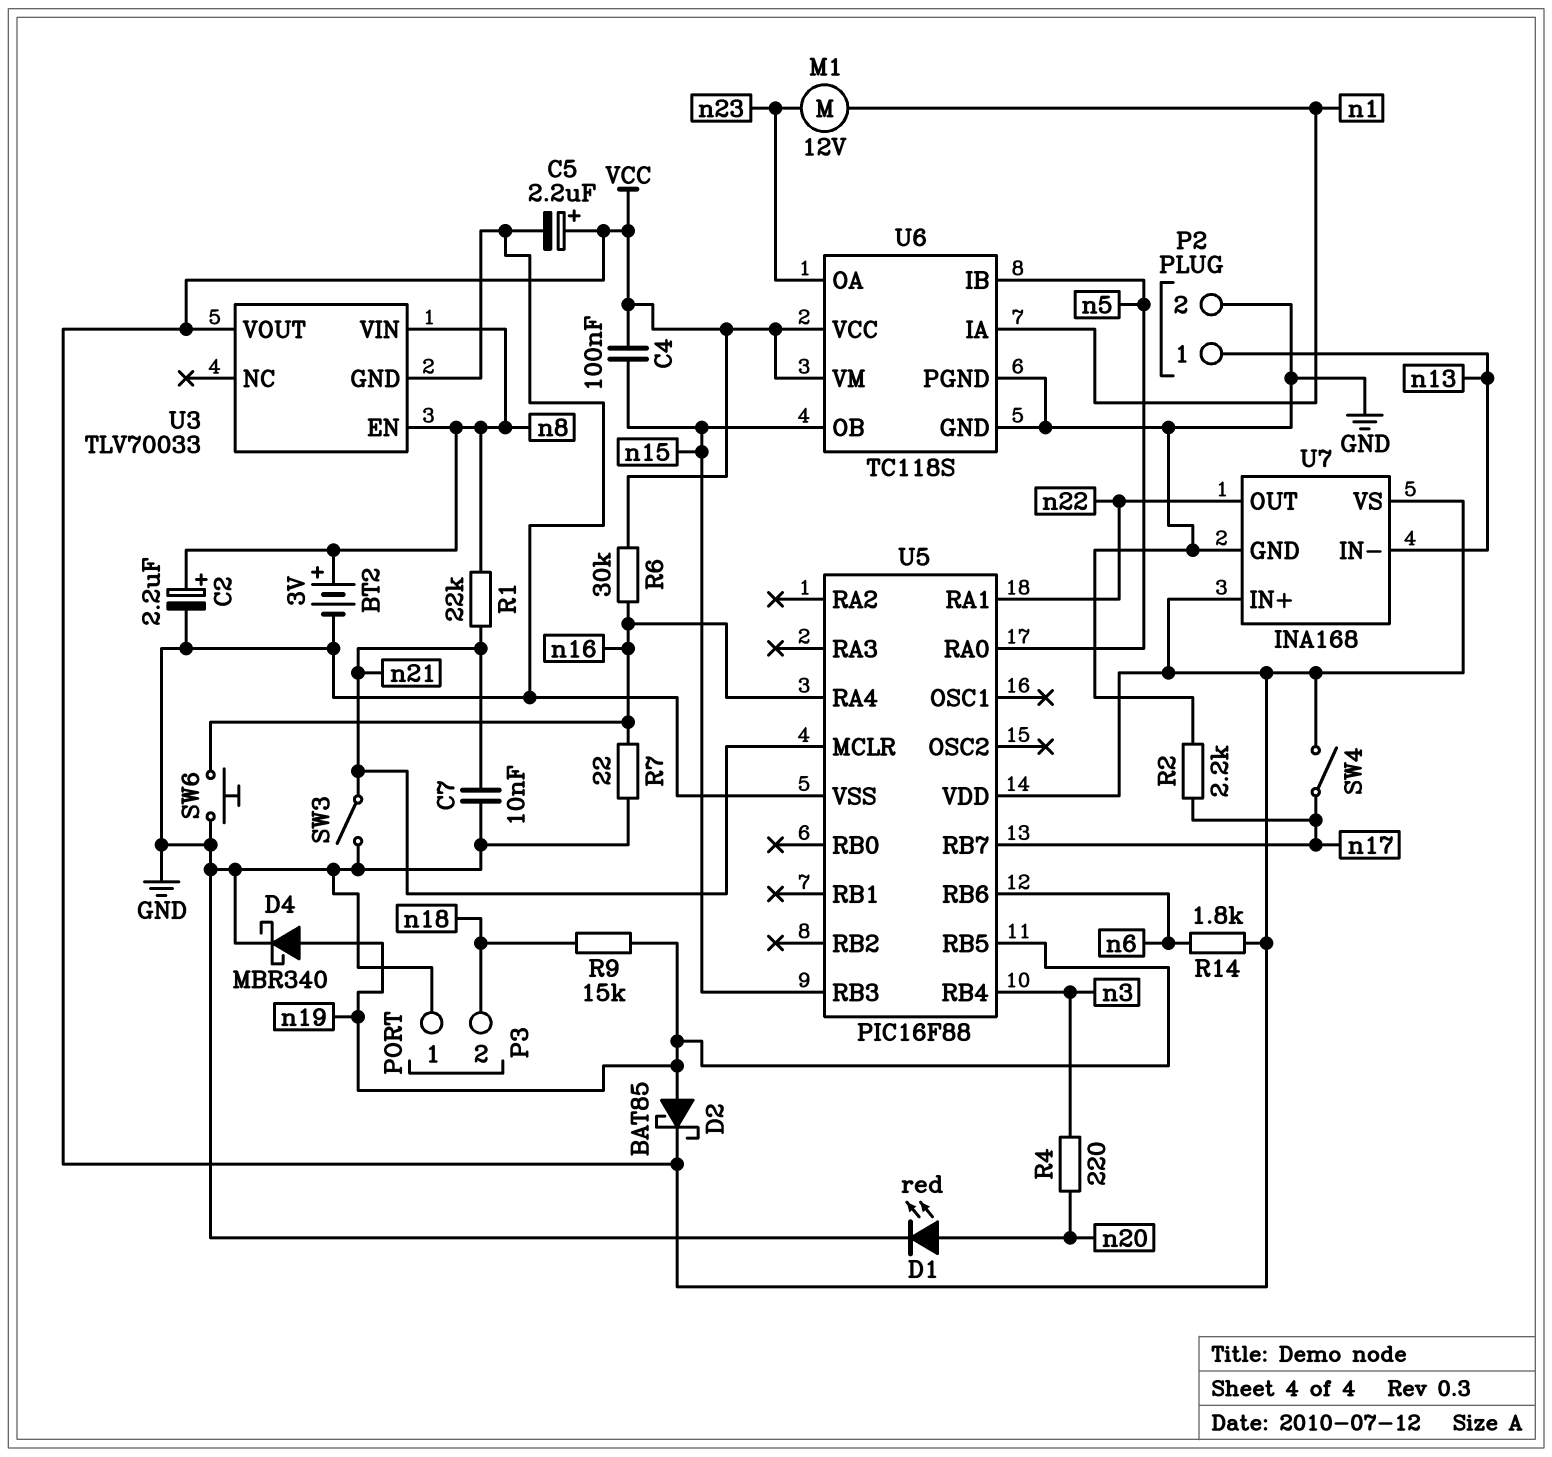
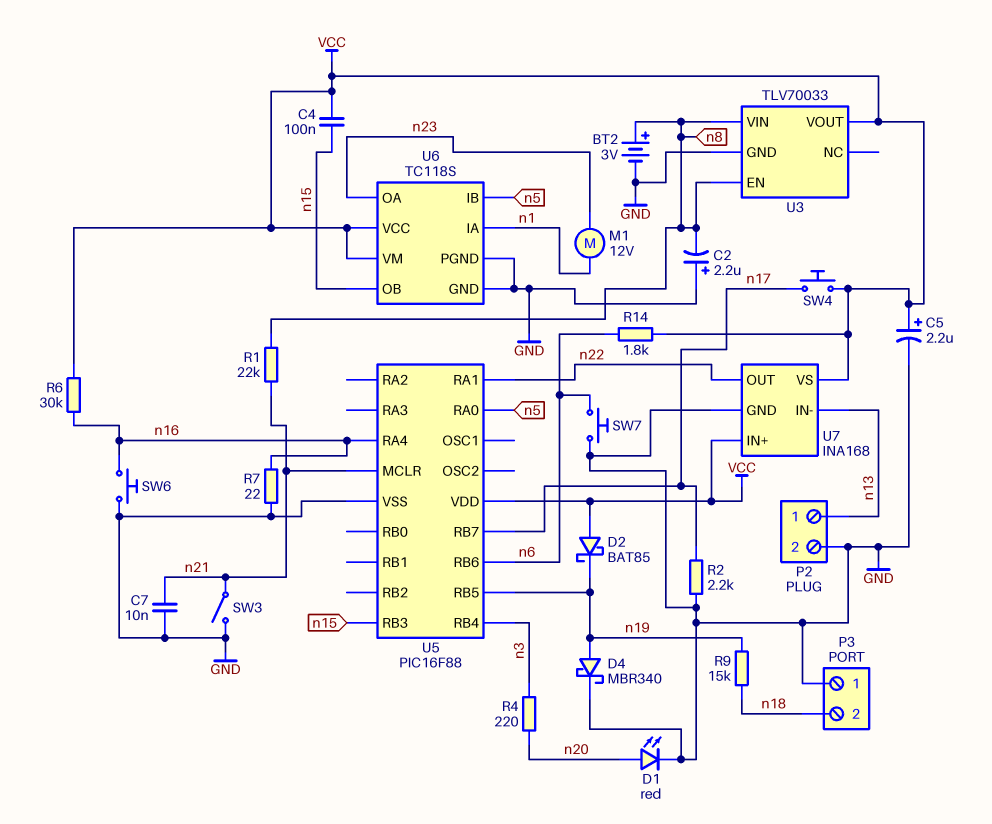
C2: 2.2uF (plus n8, minus GND) -> 2.2uF (plus GND, minus n8)
D2: schottky BAT85 (A n19, K VCC) -> schottky BAT85 (A VCC, K n19)
SW4: switch (VCC, n17) -> button (VCC, n17)
SW7: none -> button (GND, n6)

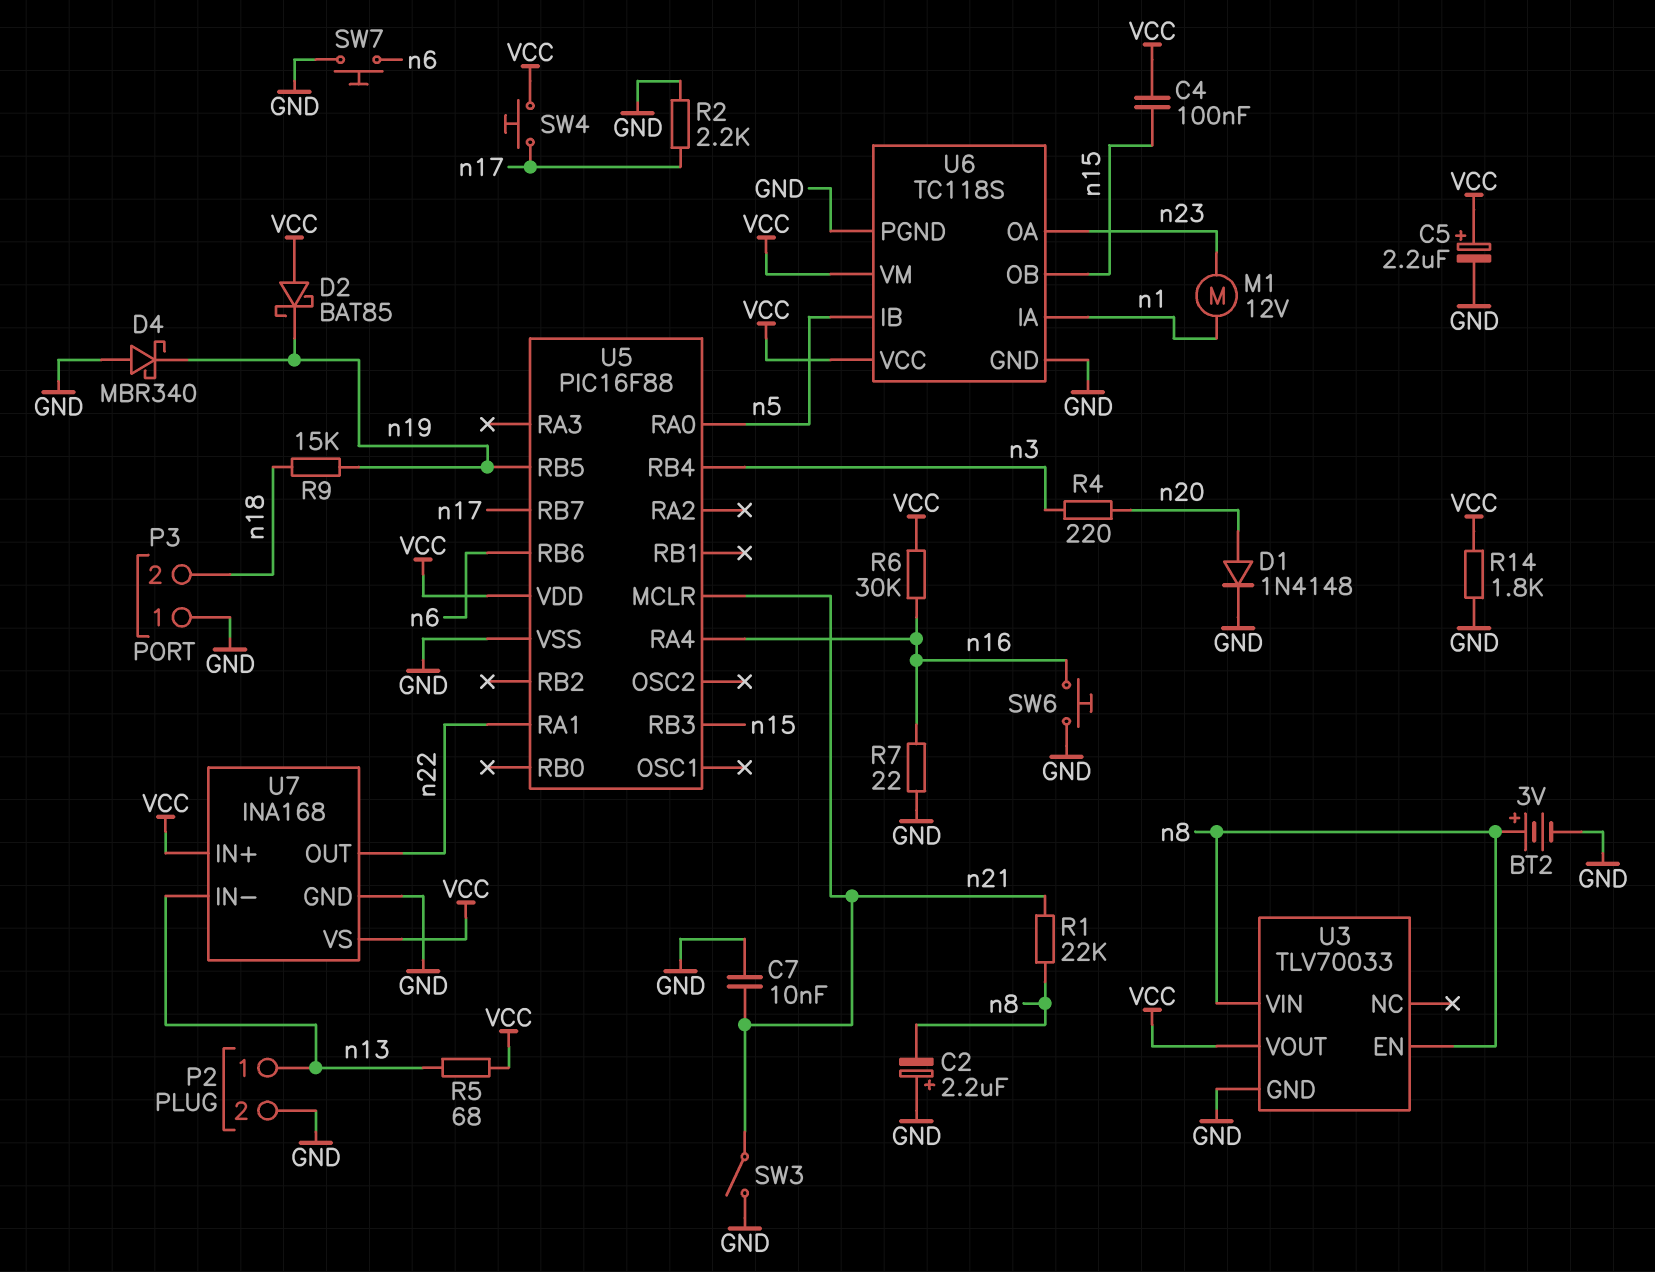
D1: LED red (A n20, K GND) -> diode 1N4148 (A n20, K GND)
D4: schottky MBR340 (A n19, K GND) -> schottky MBR340 (A GND, K n19)
R5: none -> 68 (VCC, n13)
R14: 1.8k (VCC, n6) -> 1.8k (GND, VCC)

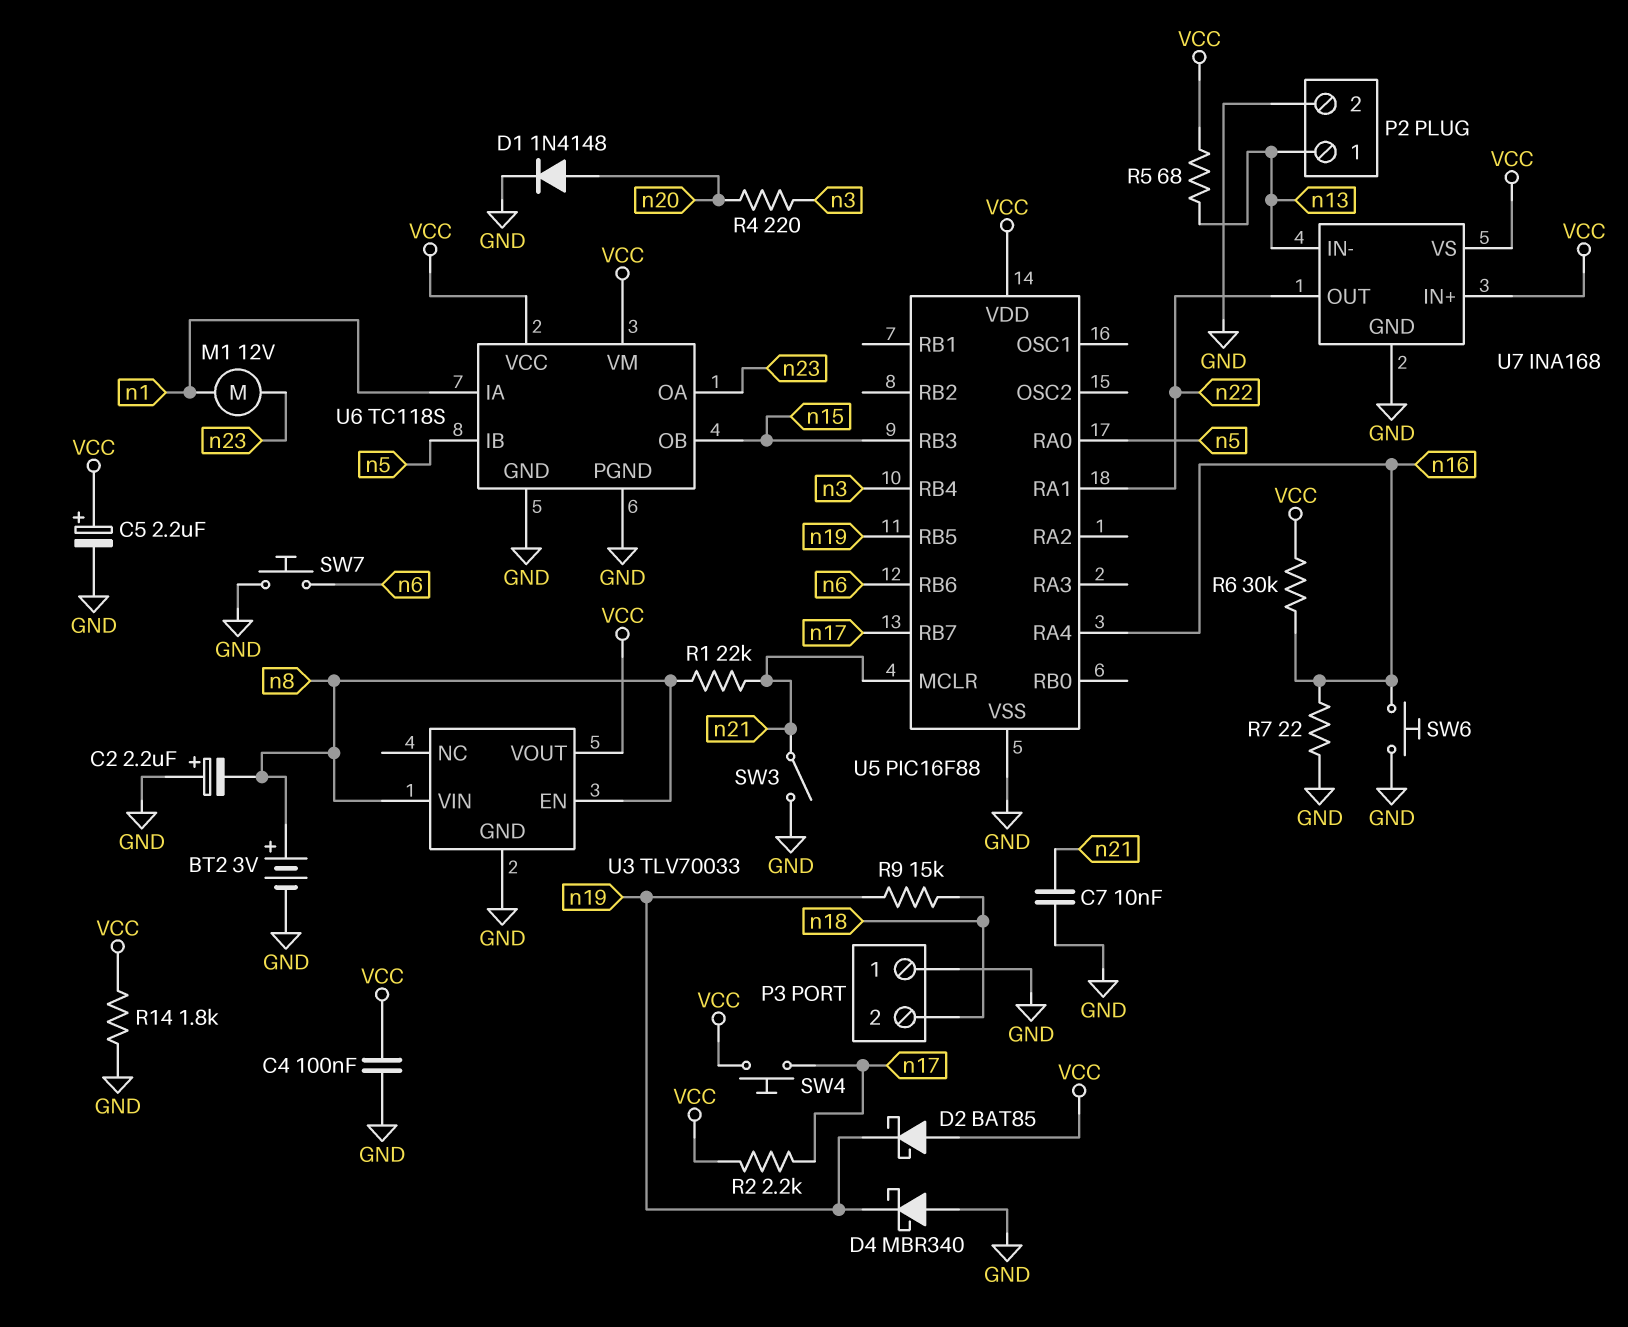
C4: 100nF (VCC, n15) -> 100nF (GND, VCC)
R2: 2.2k (GND, n17) -> 2.2k (VCC, n17)

